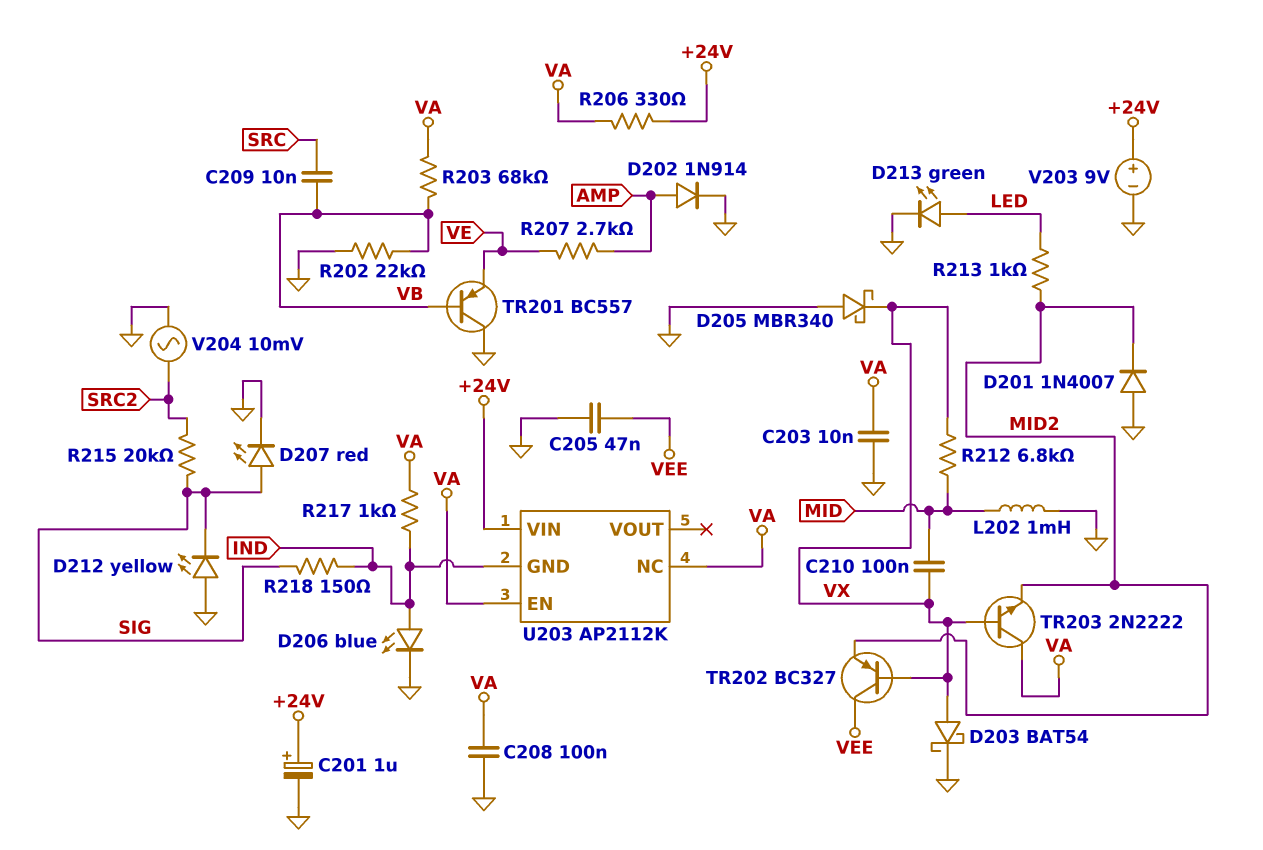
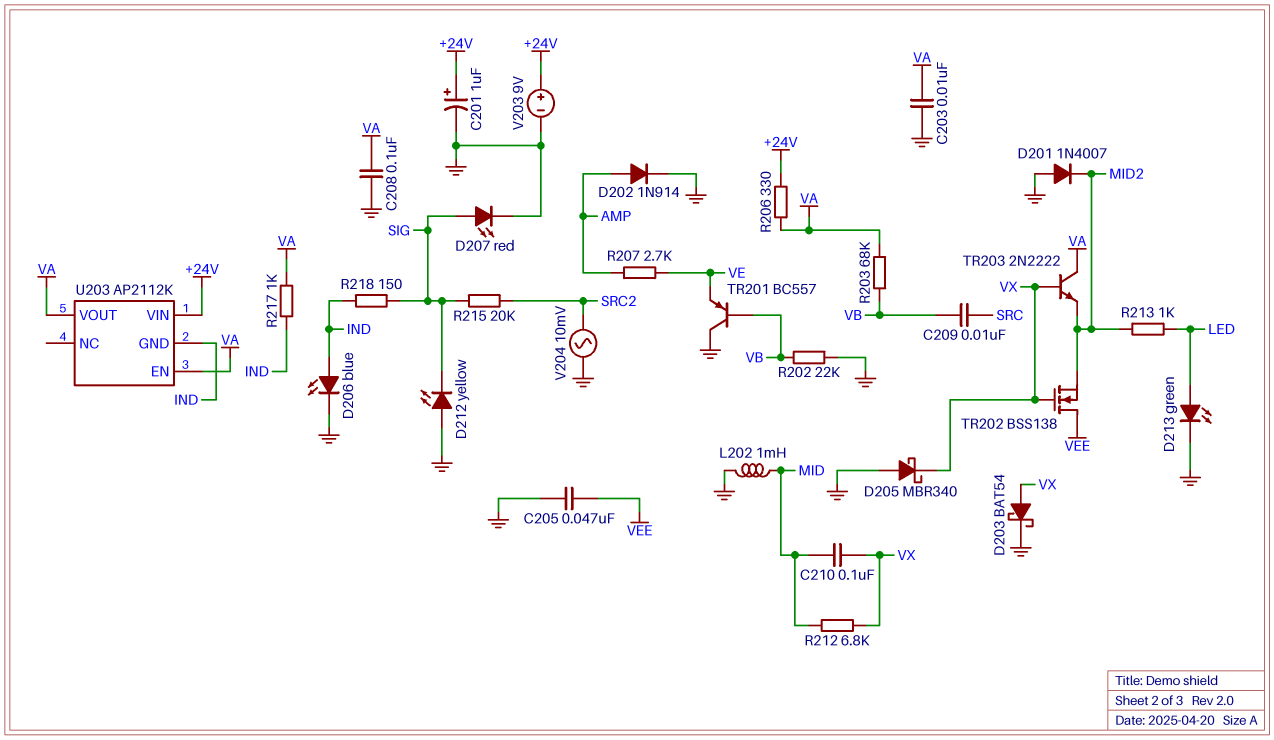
TR202: PNP BC327 (B VX, C VEE, E MID2) -> NMOS BSS138 (G VX, D VEE, S MID2)
U203 pin NC: VA -> none
U203 pin VOUT: none -> VA

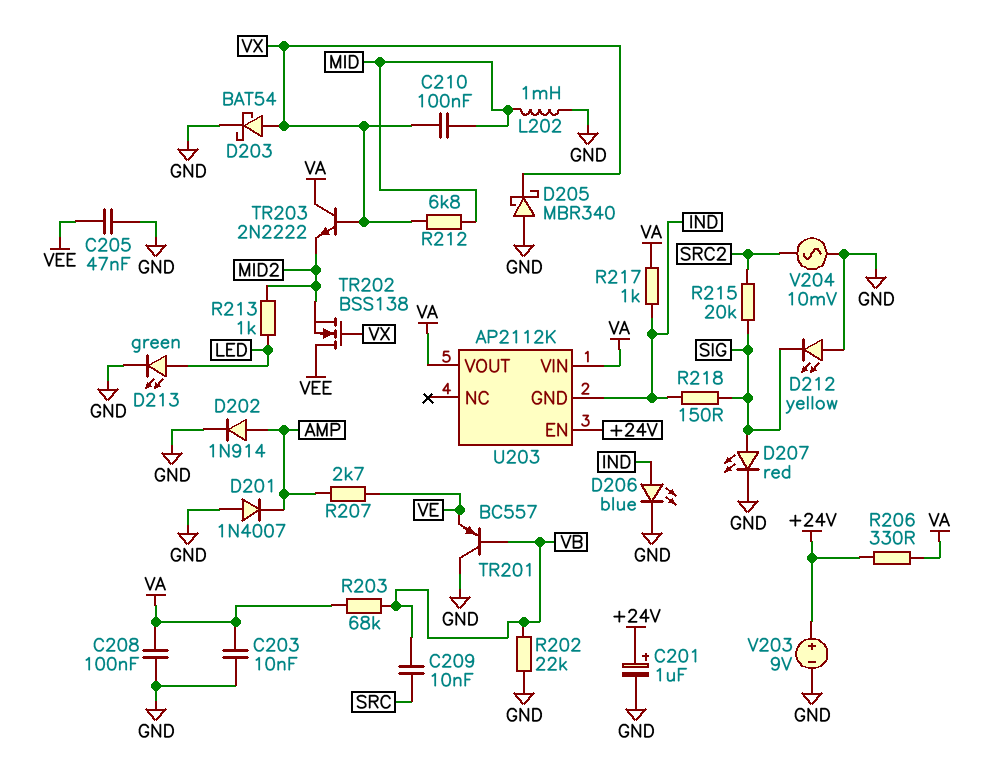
D201: diode 1N4007 (A GND, K MID2) -> diode 1N4007 (A GND, K AMP)
U203 pin EN: VA -> +24V
U203 pin VIN: +24V -> VA

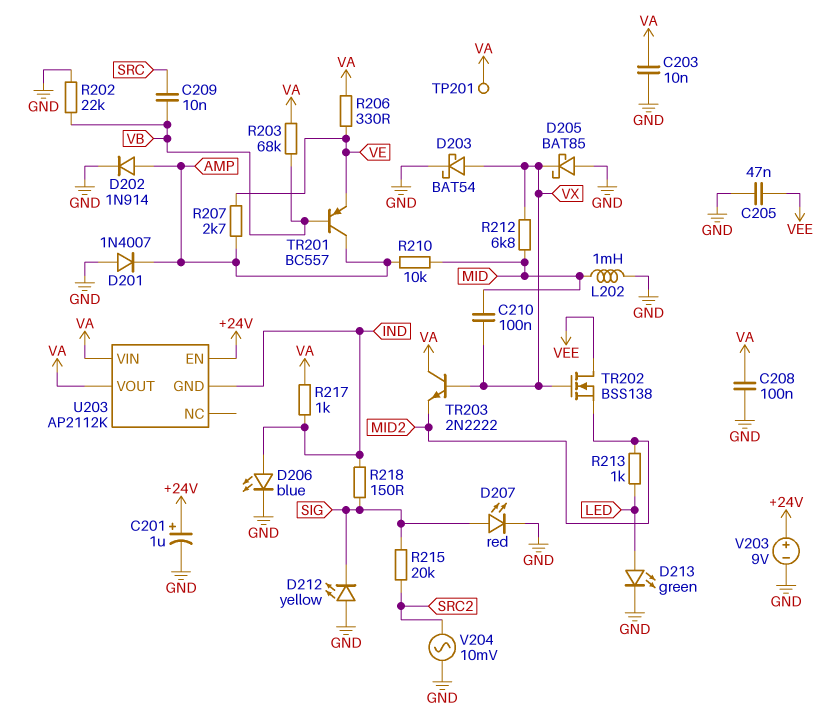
D205: schottky MBR340 (A GND, K VX) -> schottky BAT85 (A GND, K VX)
R206: 330 (+24V, VA) -> 330 (VA, VE)
R210: none -> 10k (AMP, MID)
TP201: none -> test point (VA)
TR201: PNP BC557 (B VB, C GND, E VE) -> PNP BC557 (B VB, C AMP, E VE)

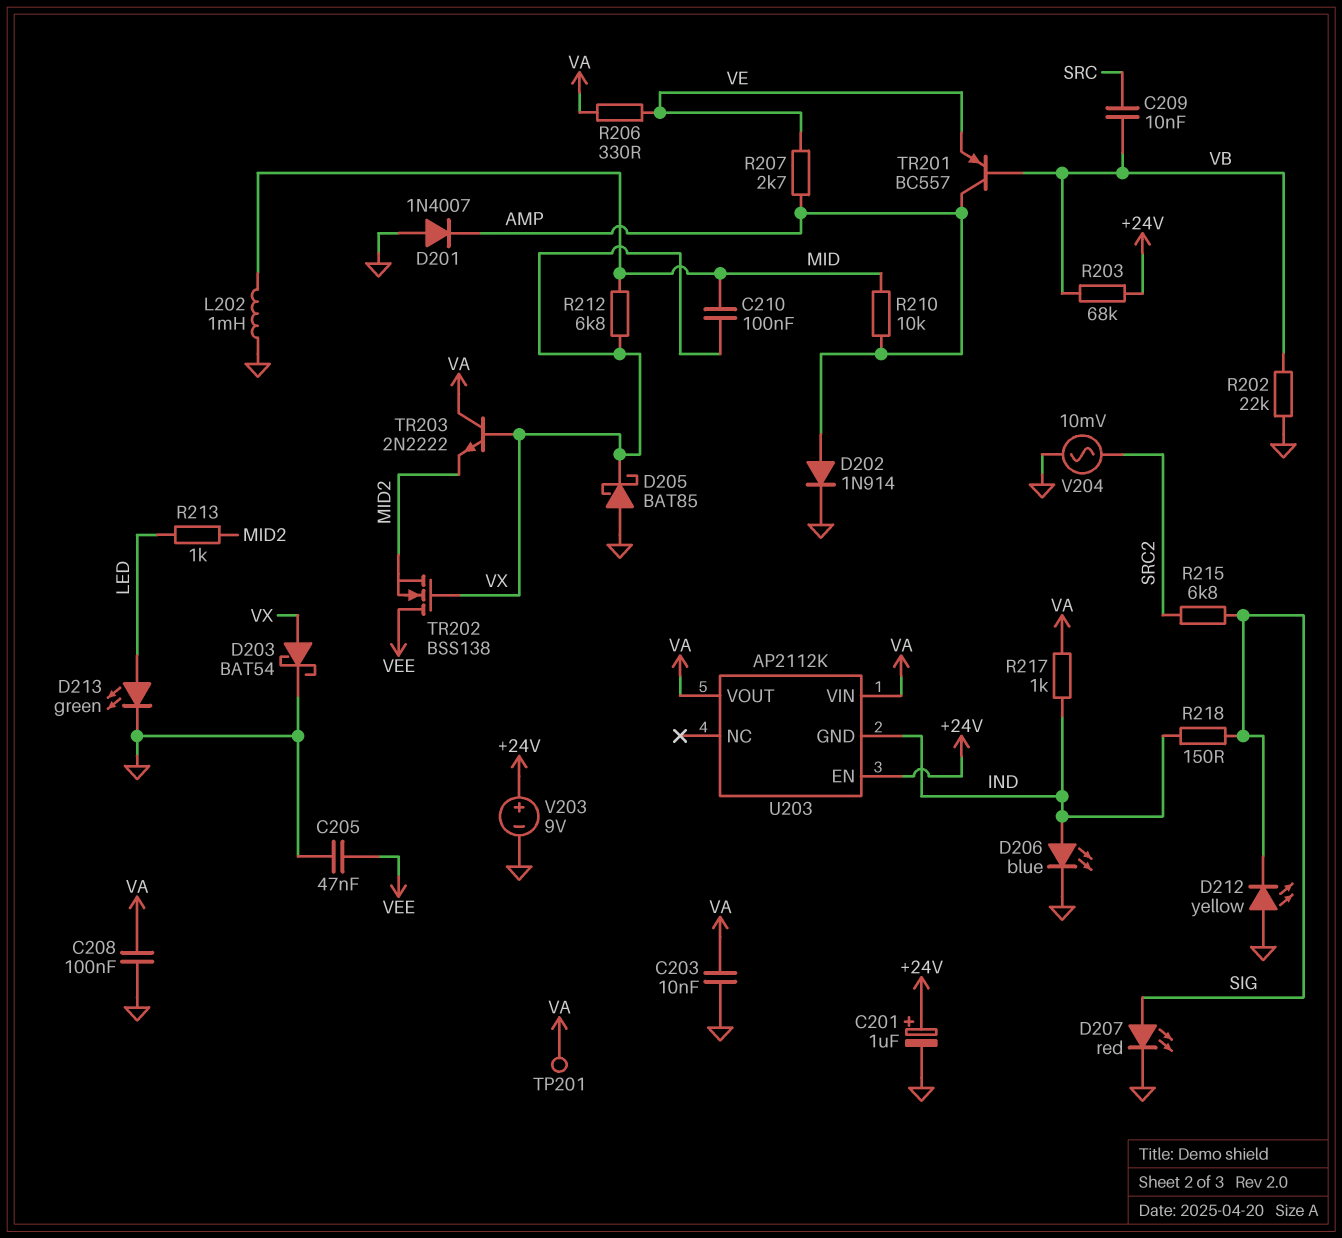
R203: 68k (VA, VB) -> 68k (+24V, VB)
R215: 20k (SIG, SRC2) -> 6.8k (SIG, SRC2)

